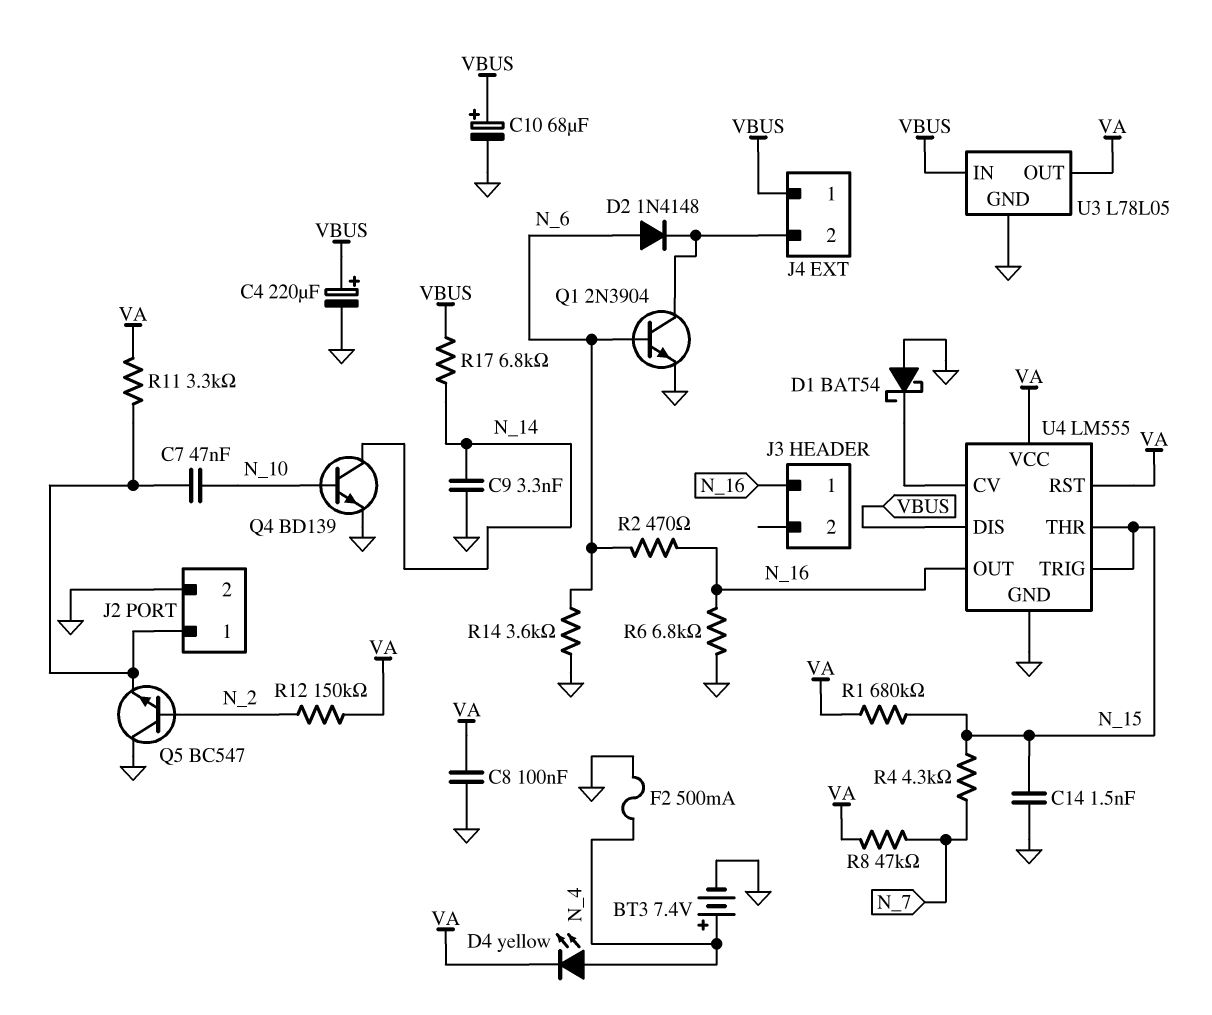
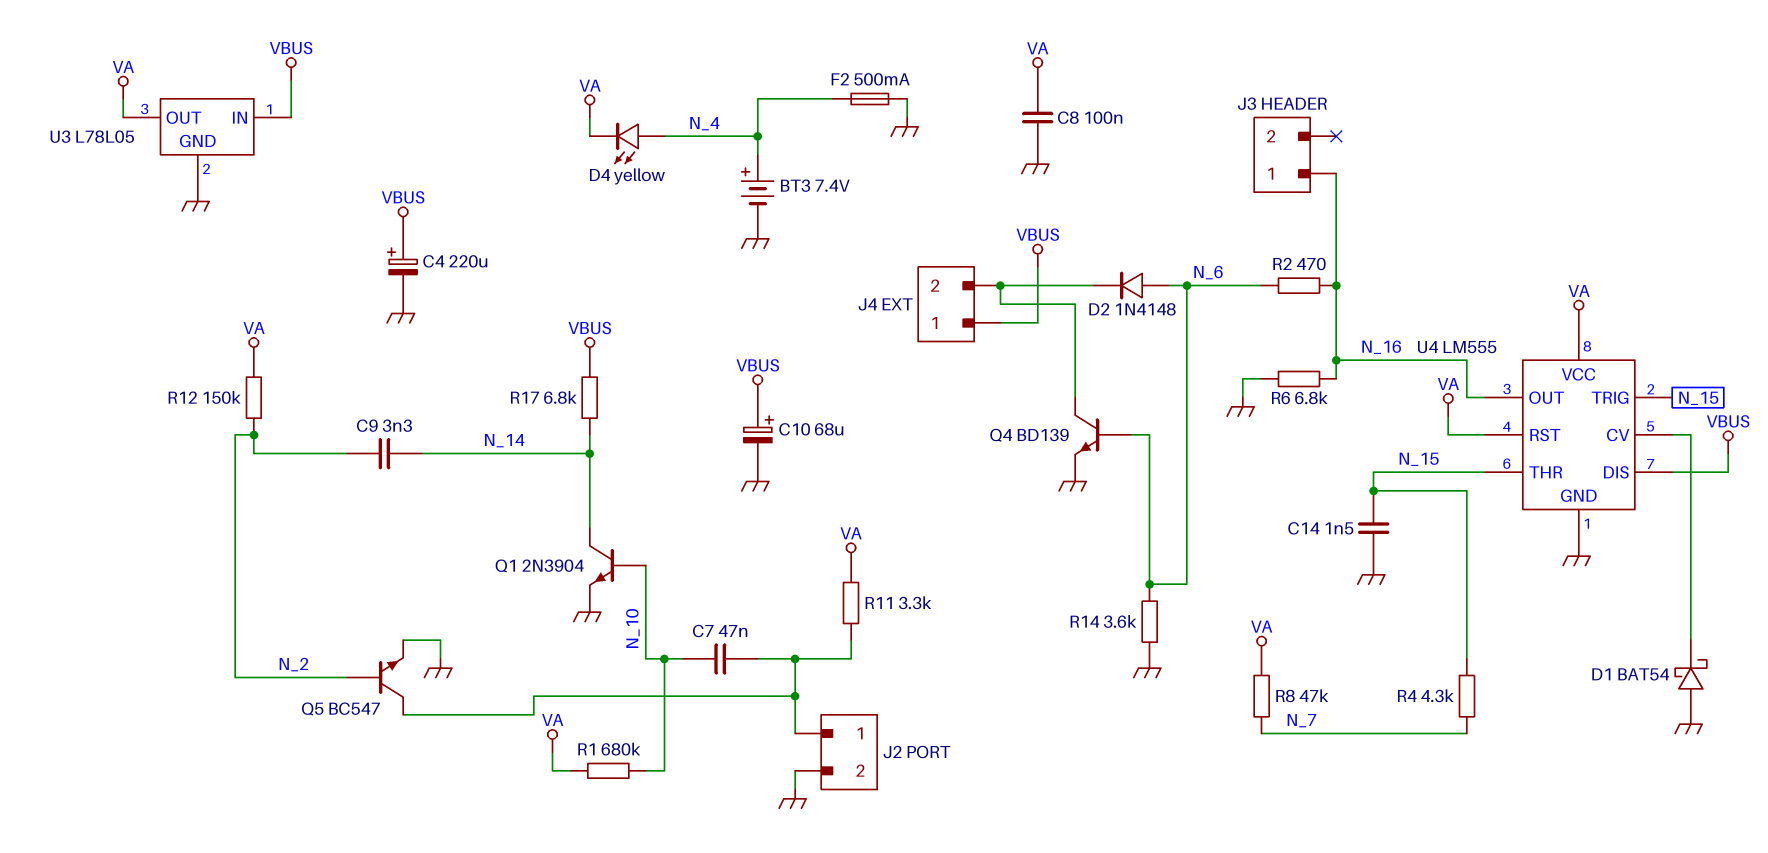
C9: 3.3nF (GND, N_14) -> 3.3nF (N_2, N_14)
Q1: NPN 2N3904 (B N_6, C J4/2, E GND) -> NPN 2N3904 (B N_10, C N_14, E GND)
Q4: NPN BD139 (B N_10, C N_14, E GND) -> NPN BD139 (B N_6, C J4/2, E GND)
Q5: NPN BC547 (B N_2, C GND, E J2/1) -> NPN BC547 (B N_2, C J2/1, E GND)
R1: 680k (N_15, VA) -> 680k (N_10, VA)

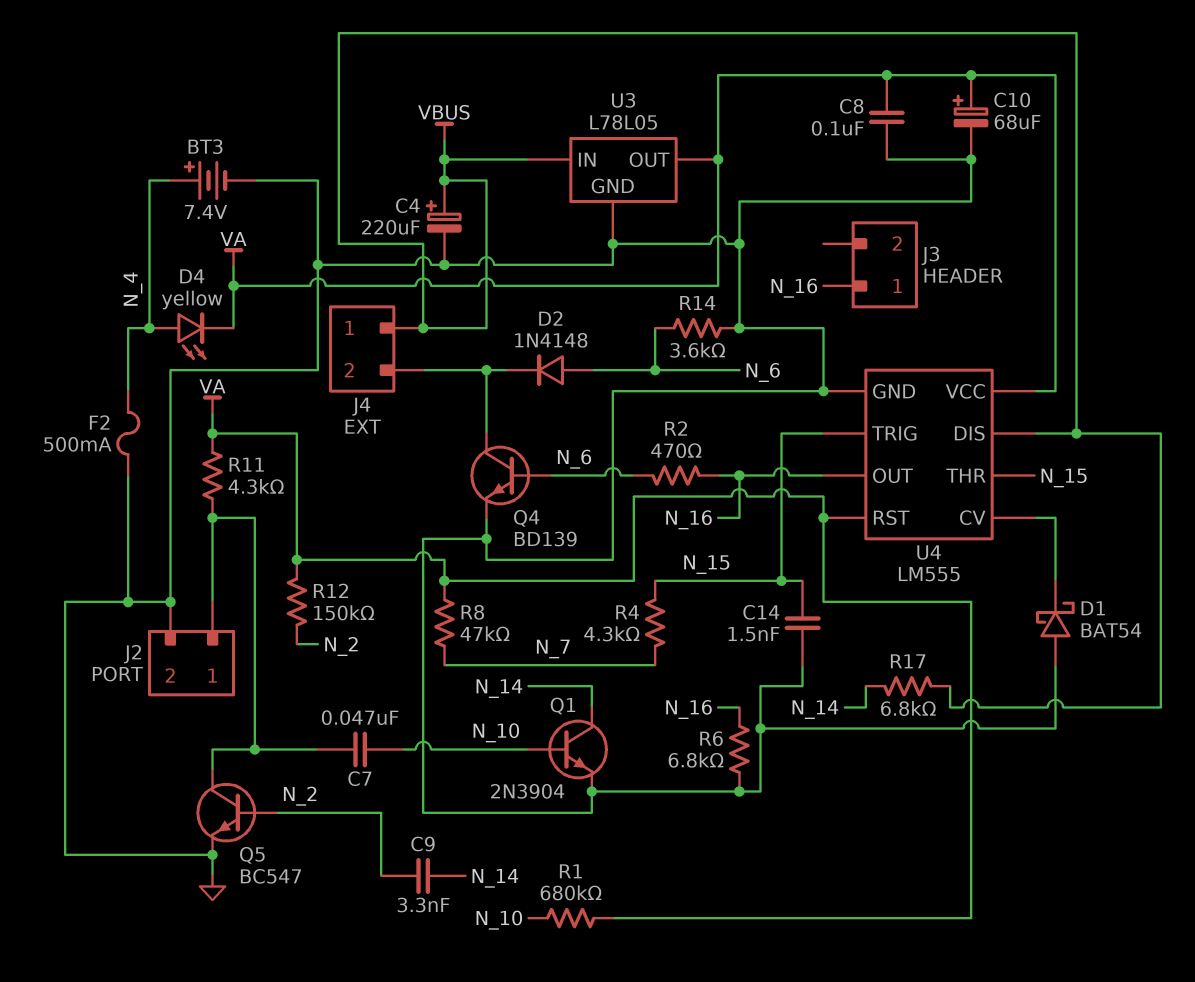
C10: 68uF (plus VBUS, minus GND) -> 68uF (plus VA, minus GND)
R11: 3.3k (J2/1, VA) -> 4.3k (J2/1, VA)

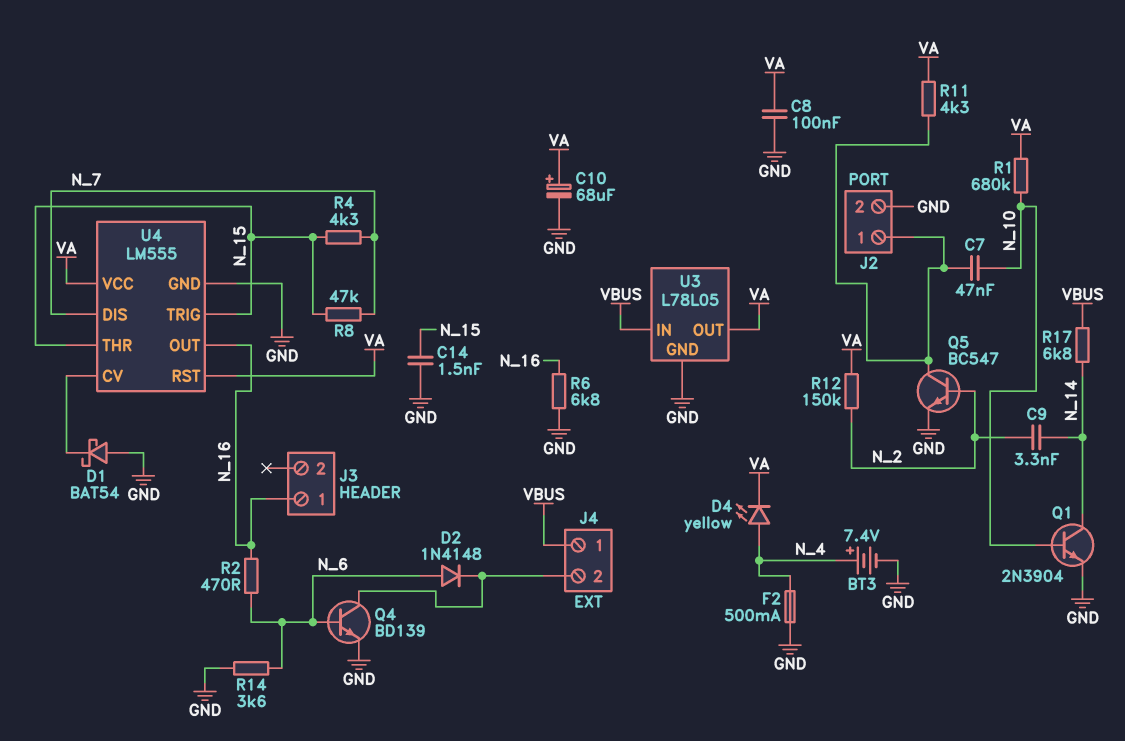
C4: 220uF (plus VBUS, minus GND) -> none
R8: 47k (N_7, VA) -> 47k (N_7, N_15)
U4 pin DIS: VBUS -> N_7

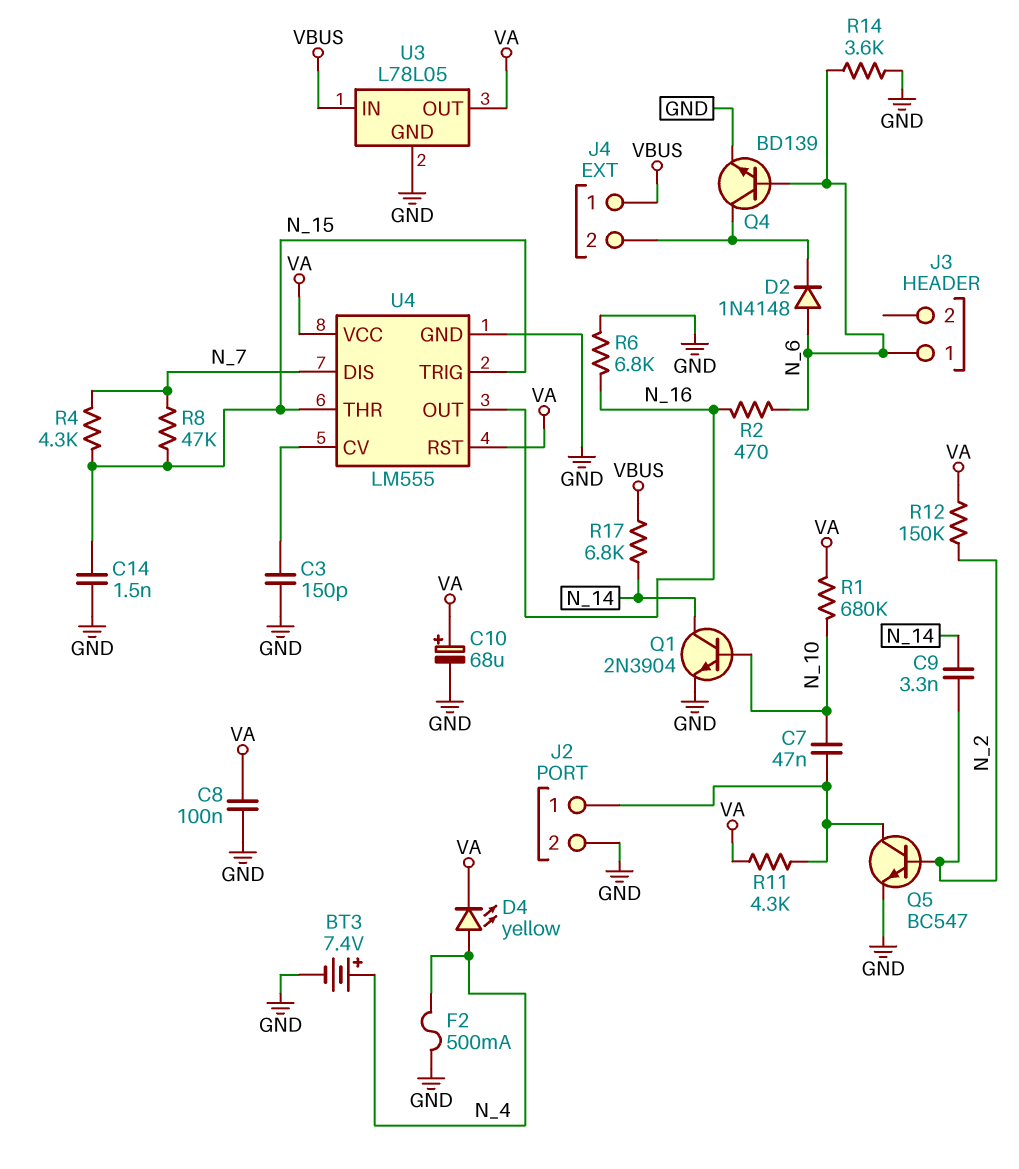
C3: none -> 150pF (GND, U4/CV)
D1: schottky BAT54 (A GND, K U4/CV) -> none
J3 pin 1: N_16 -> N_6

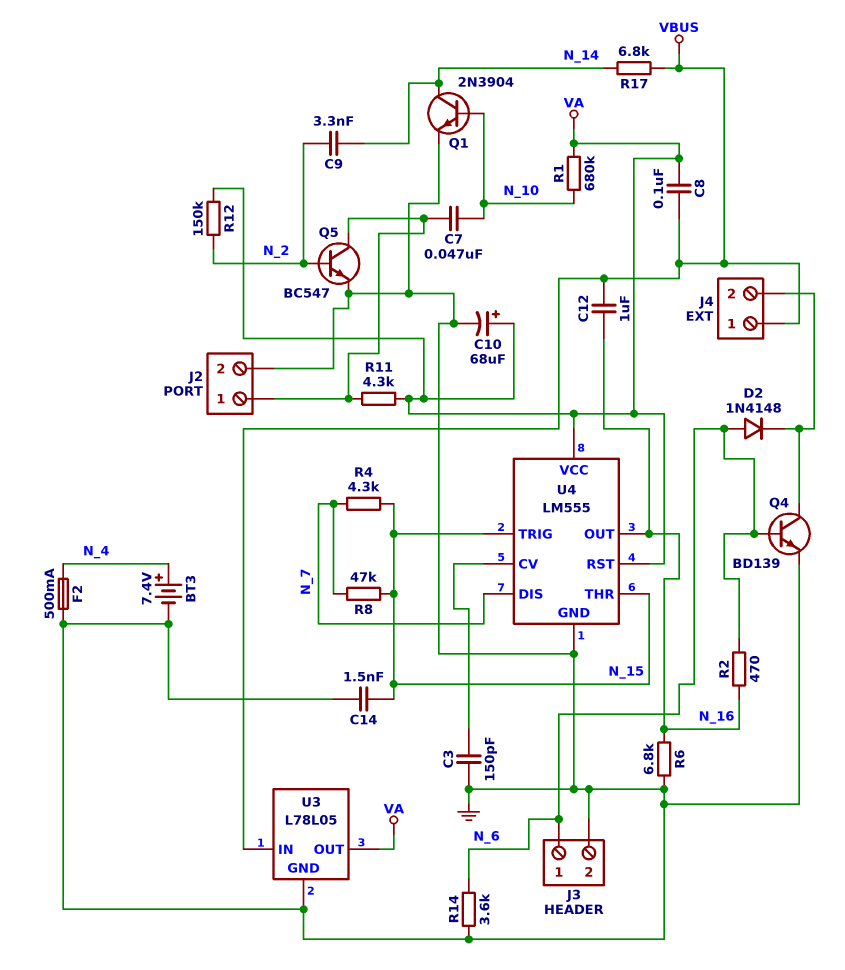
C8: 100nF (GND, VA) -> 100nF (VA, VBUS)
C12: none -> 1uF (N_16, VBUS)
D4: LED yellow (A N_4, K VA) -> none
J3 pin 2: none -> GND

